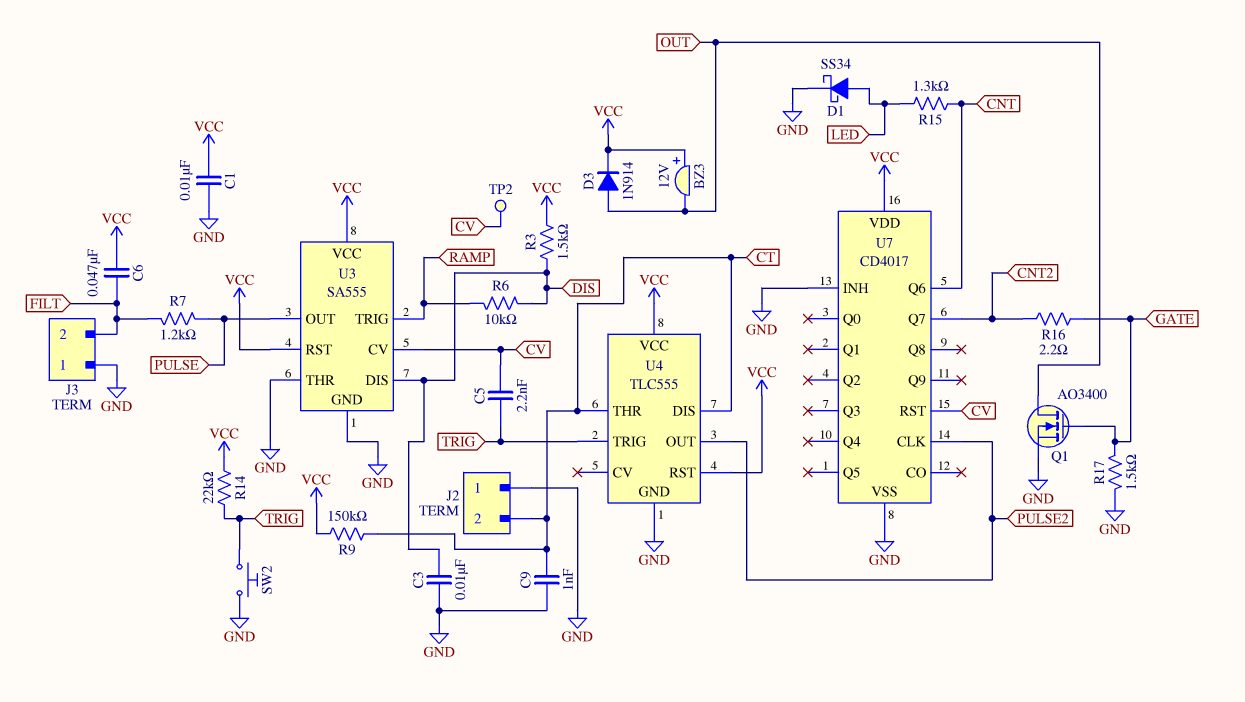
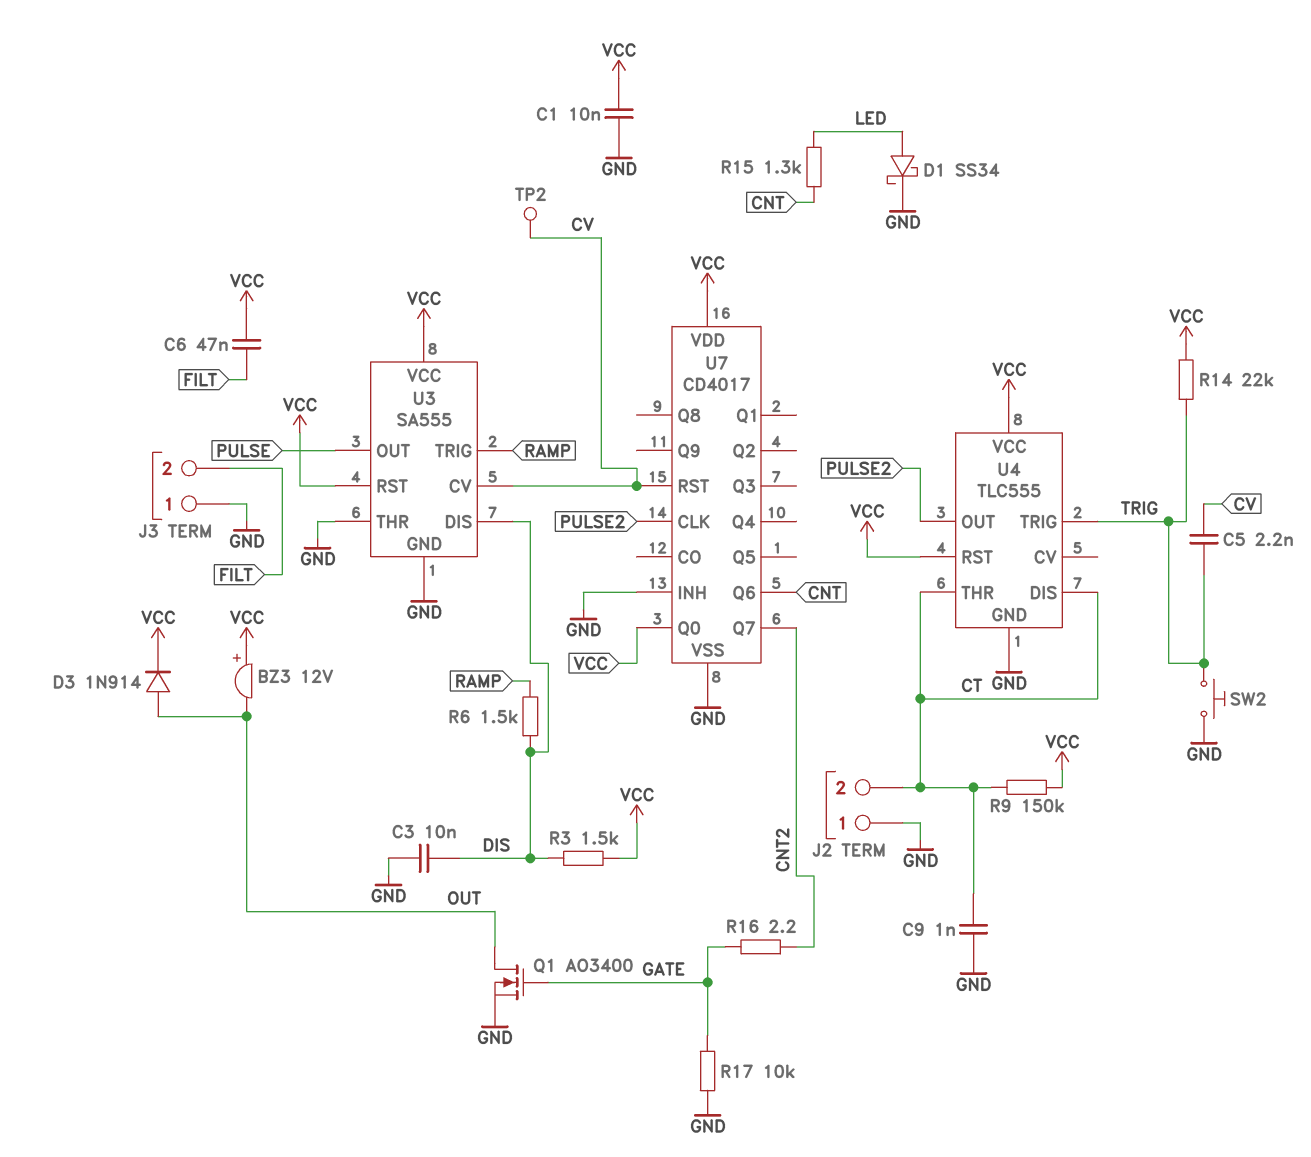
R6: 10k (DIS, RAMP) -> 1.5k (DIS, RAMP)
R7: 1.2k (FILT, PULSE) -> none
R17: 1.5k (GATE, GND) -> 10k (GATE, GND)
U7 pin Q0: none -> VCC

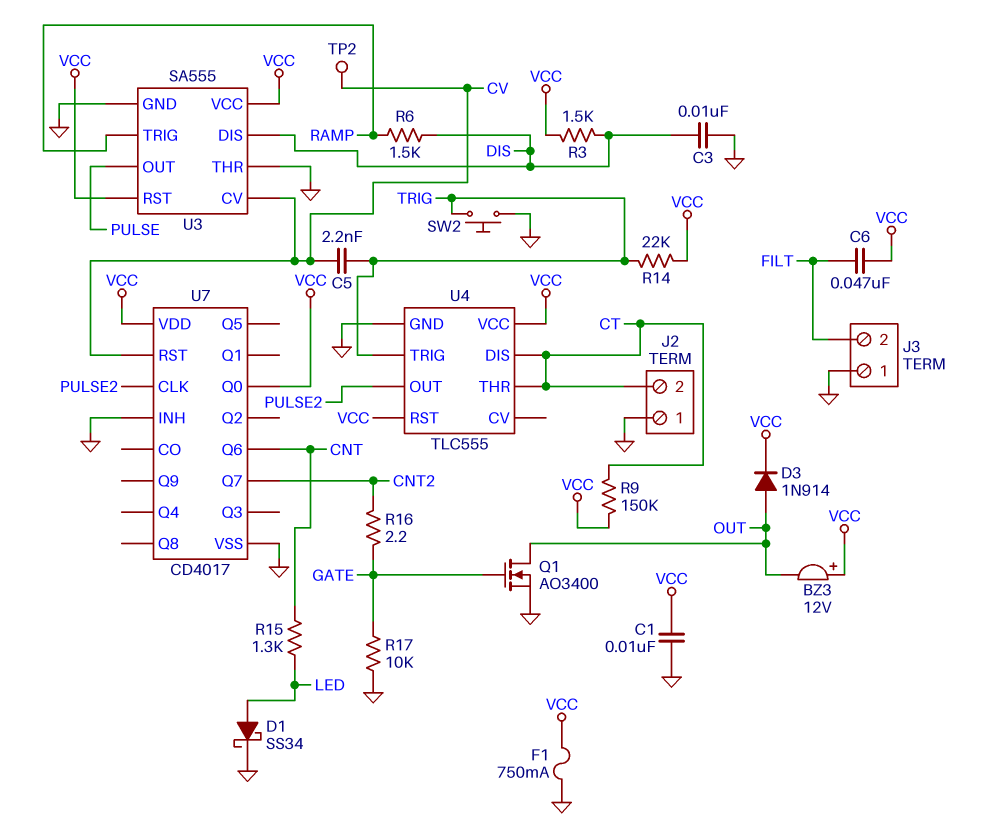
C9: 1nF (CT, GND) -> none
F1: none -> 750mA (GND, VCC)

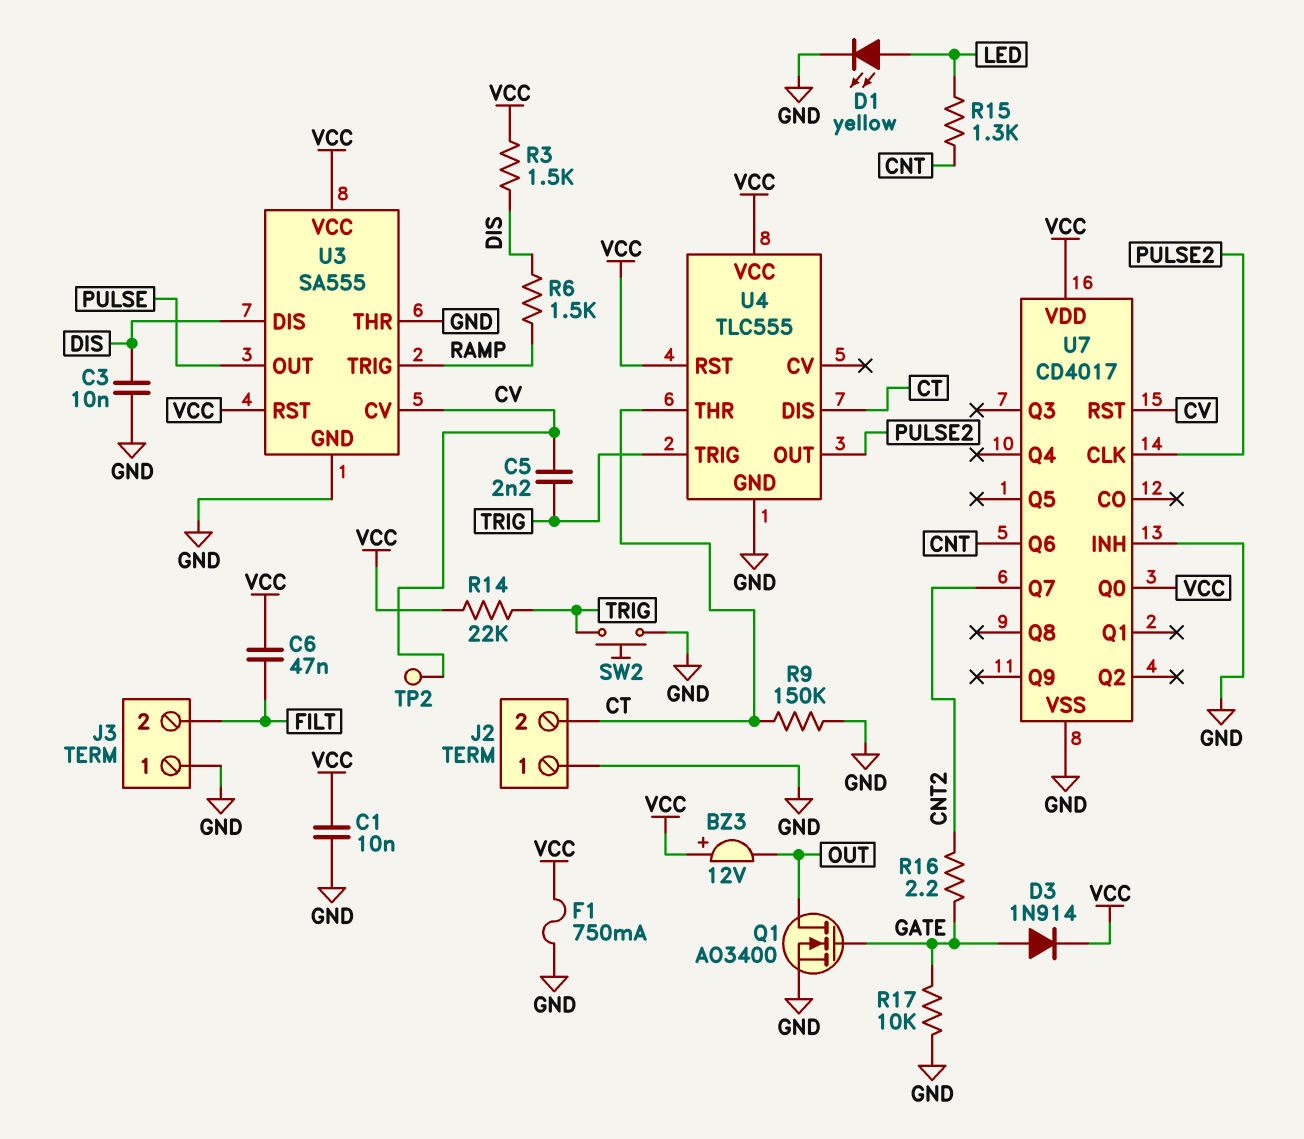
D1: schottky SS34 (A LED, K GND) -> LED yellow (A LED, K GND)
D3: diode 1N914 (A OUT, K VCC) -> diode 1N914 (A GATE, K VCC)
R9: 150k (CT, VCC) -> 150k (CT, GND)

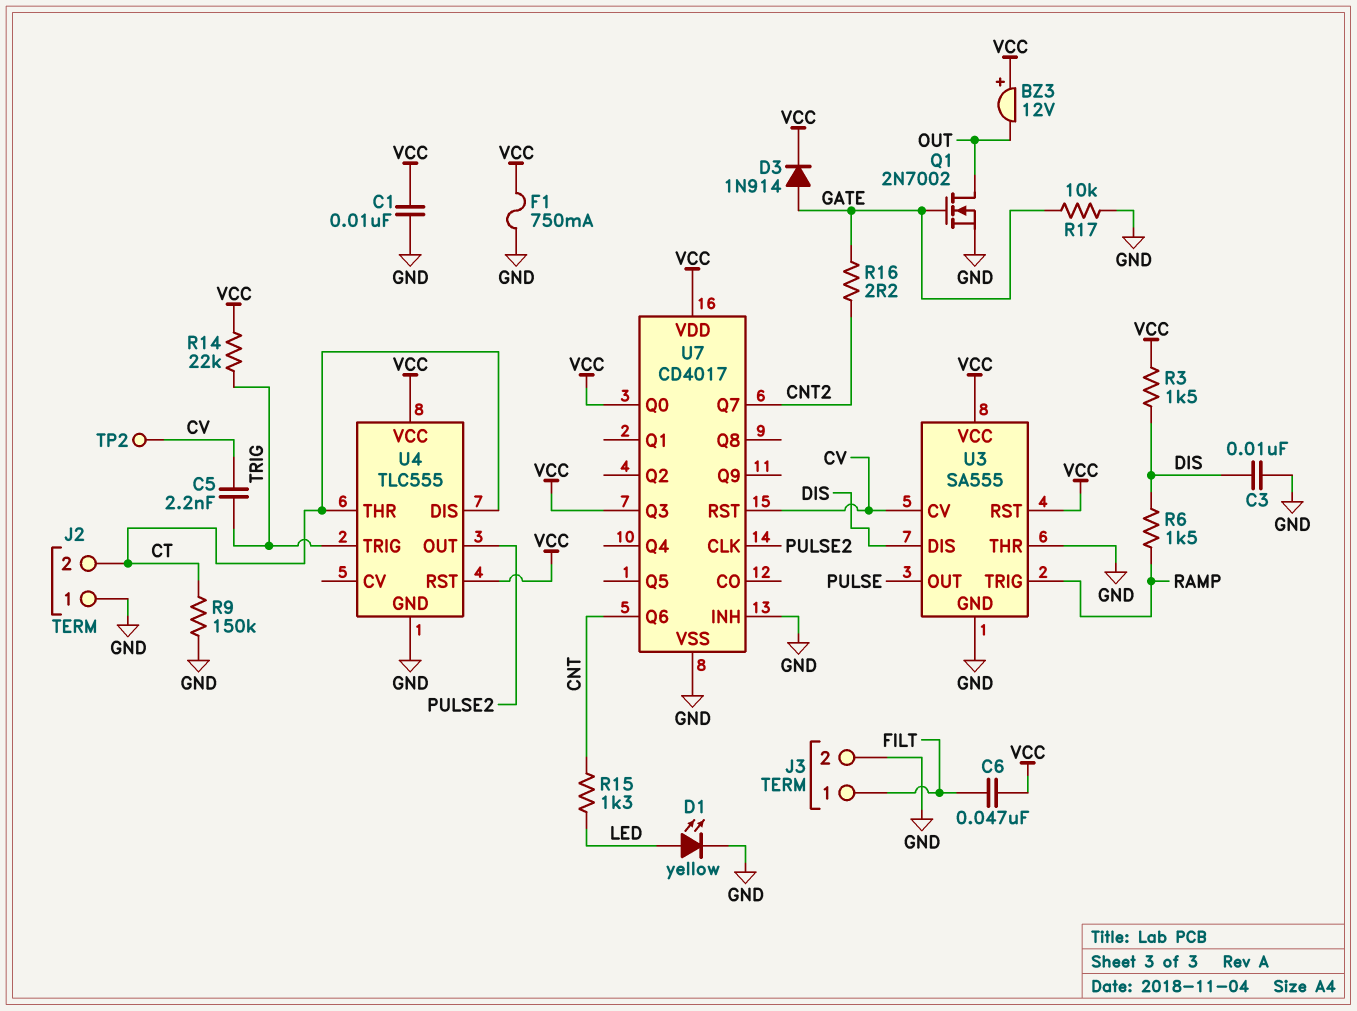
J3 pin 1: GND -> FILT
J3 pin 2: FILT -> GND
Q1: NMOS AO3400 (G GATE, D OUT, S GND) -> NMOS 2N7002 (G GATE, D OUT, S GND)
SW2: button (GND, TRIG) -> none
U7 pin Q3: none -> VCC

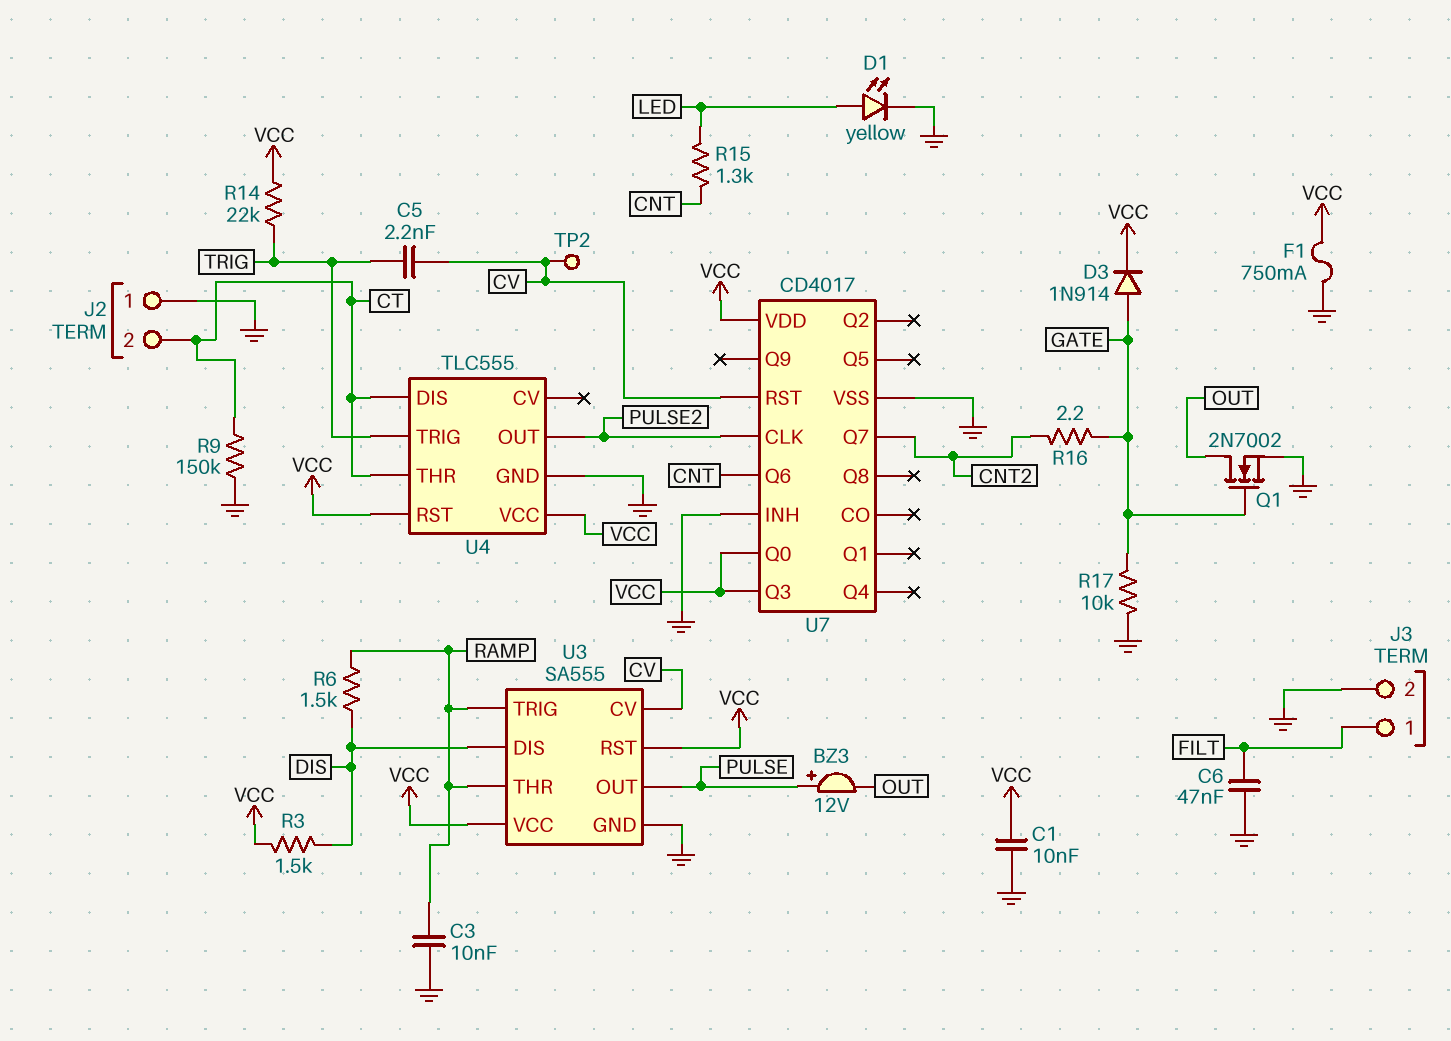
BZ3: buzzer 12V (plus VCC, minus OUT) -> buzzer 12V (plus PULSE, minus OUT)
C3: 10nF (DIS, GND) -> 10nF (GND, RAMP)
C6: 47nF (FILT, VCC) -> 47nF (FILT, GND)
U3 pin THR: GND -> RAMP

